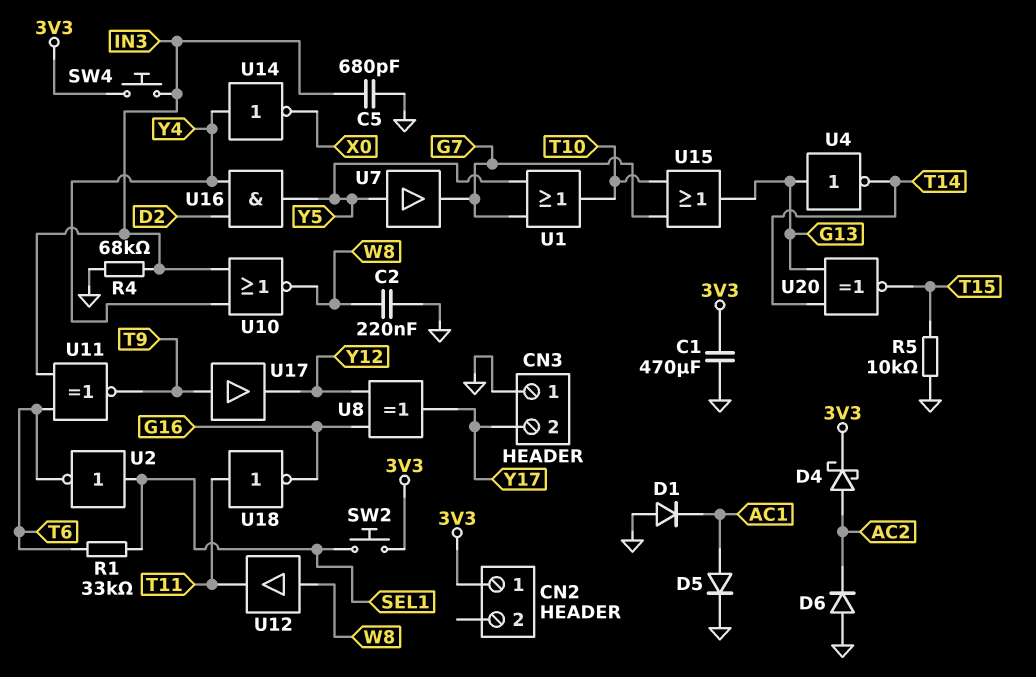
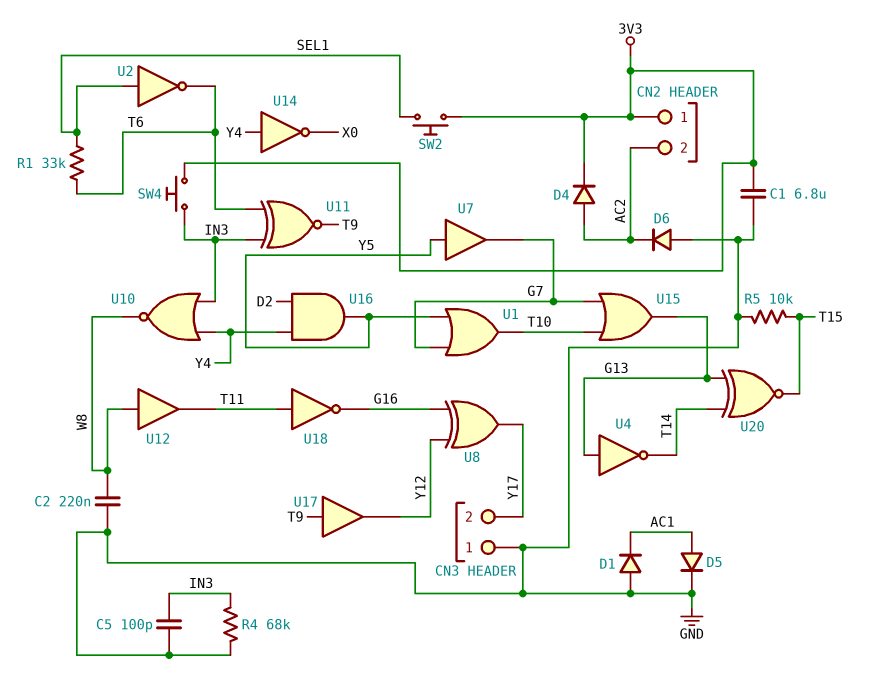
C1: 470uF (3V3, GND) -> 6.8uF (3V3, GND)
C5: 680pF (GND, IN3) -> 100pF (GND, IN3)
CN2 pin 2: none -> AC2
D4: schottky (A AC2, K 3V3) -> diode (A AC2, K 3V3)

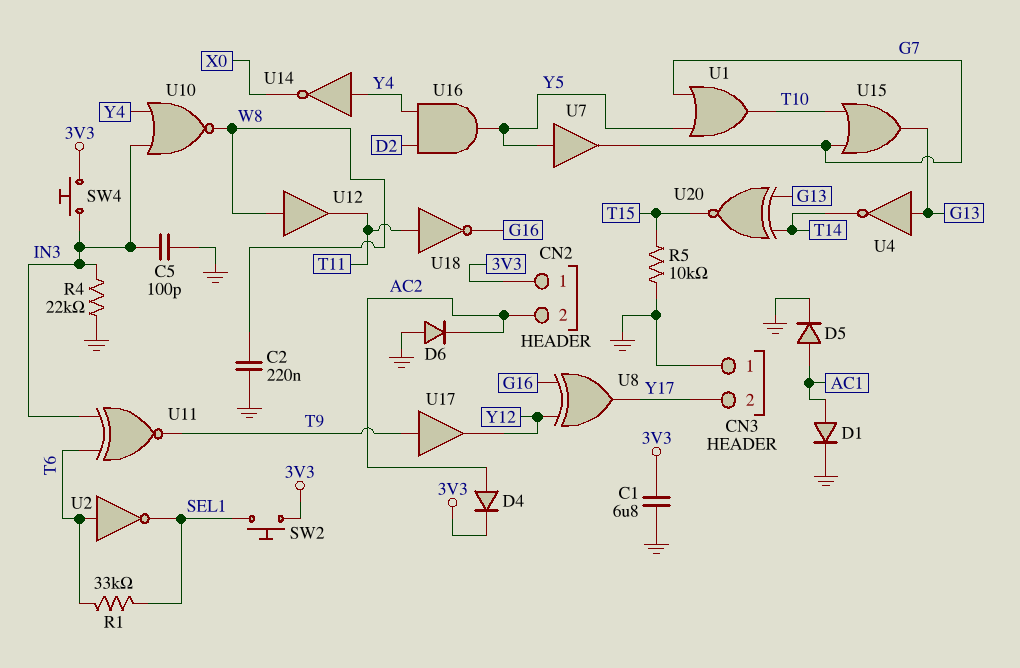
D1: diode (A GND, K AC1) -> diode (A AC1, K GND)
R4: 68k (GND, IN3) -> 22k (GND, IN3)
U2: NOT (in SEL1, out T6) -> NOT (in T6, out SEL1)

